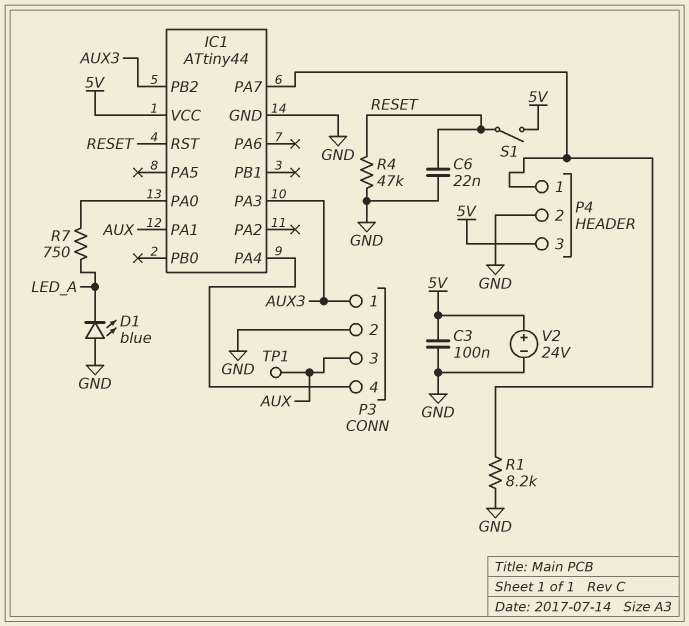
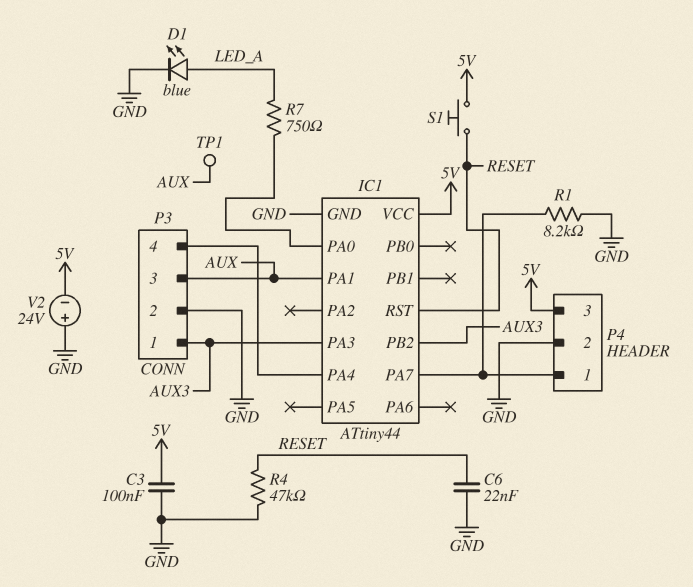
D1: LED blue (A GND, K LED_A) -> LED blue (A LED_A, K GND)
S1: switch (5V, RESET) -> button (5V, RESET)
V2: 24V (plus 5V, minus GND) -> 24V (plus GND, minus 5V)

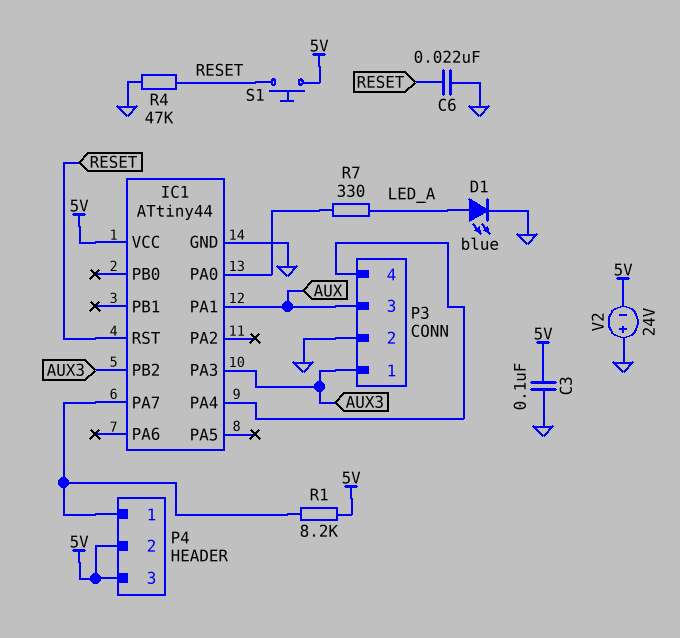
P4 pin 2: GND -> 5V
R1: 8.2k (GND, IC1/PA7) -> 8.2k (5V, IC1/PA7)
R7: 750 (IC1/PA0, LED_A) -> 330 (IC1/PA0, LED_A)
TP1: test point (AUX) -> none

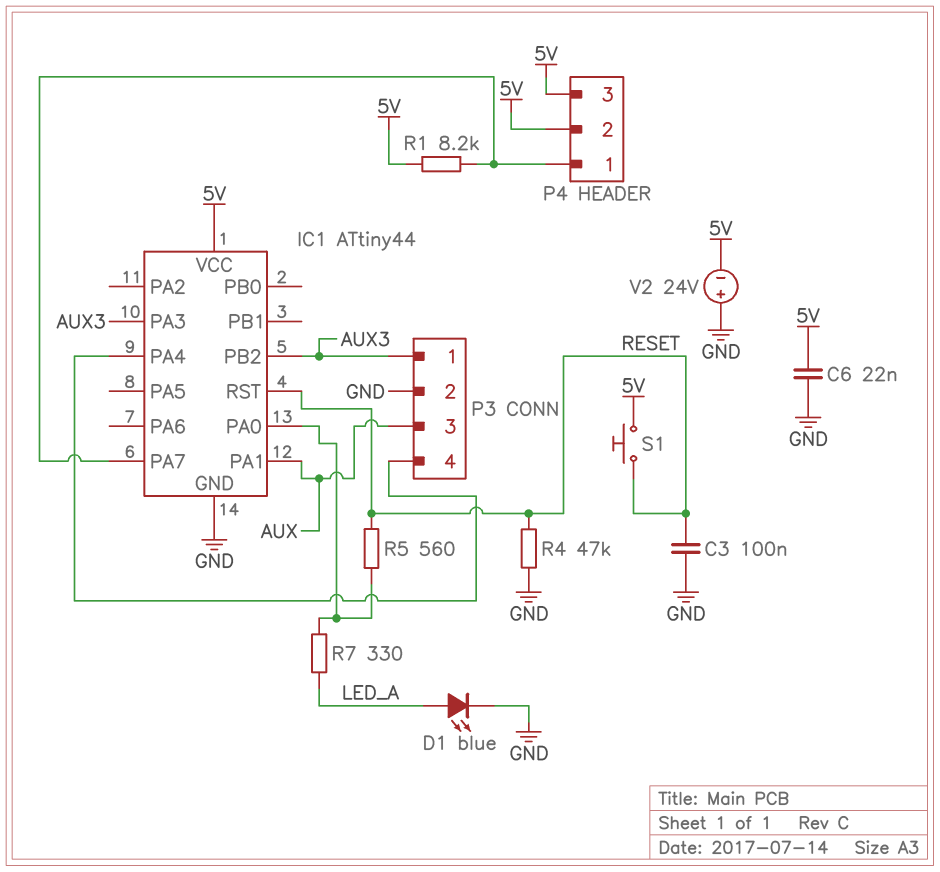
C3: 100nF (5V, GND) -> 100nF (GND, RESET)
C6: 22nF (GND, RESET) -> 22nF (5V, GND)
R5: none -> 560 (IC1/PA0, RESET)

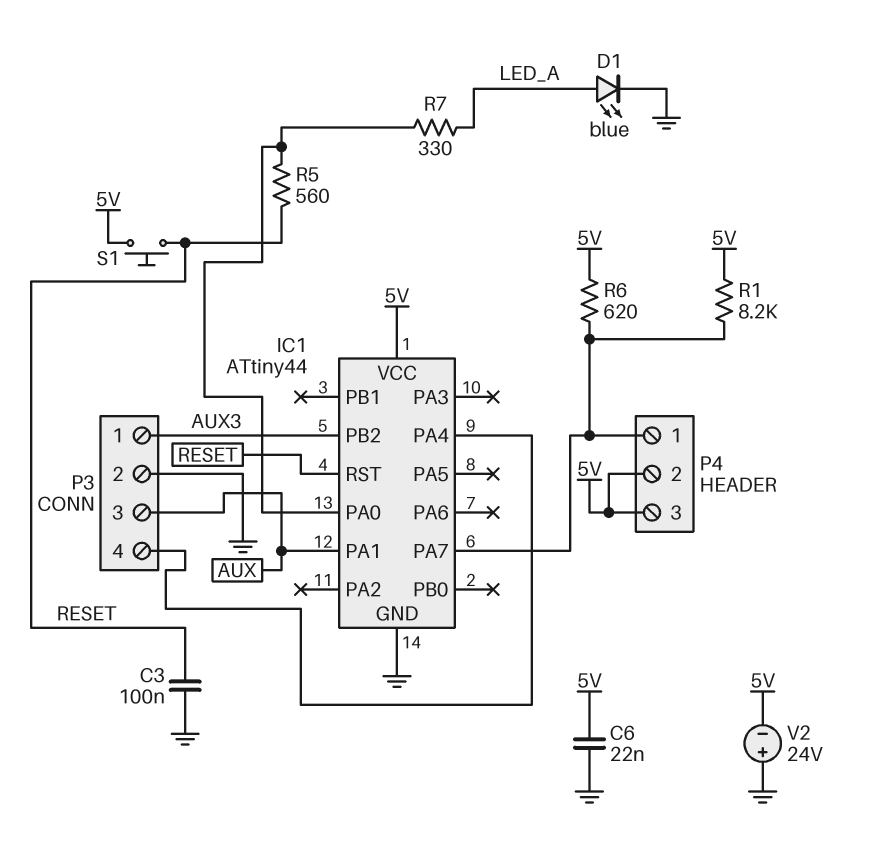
IC1 pin PA3: AUX3 -> none
R4: 47k (GND, RESET) -> none
R6: none -> 620 (5V, IC1/PA7)

